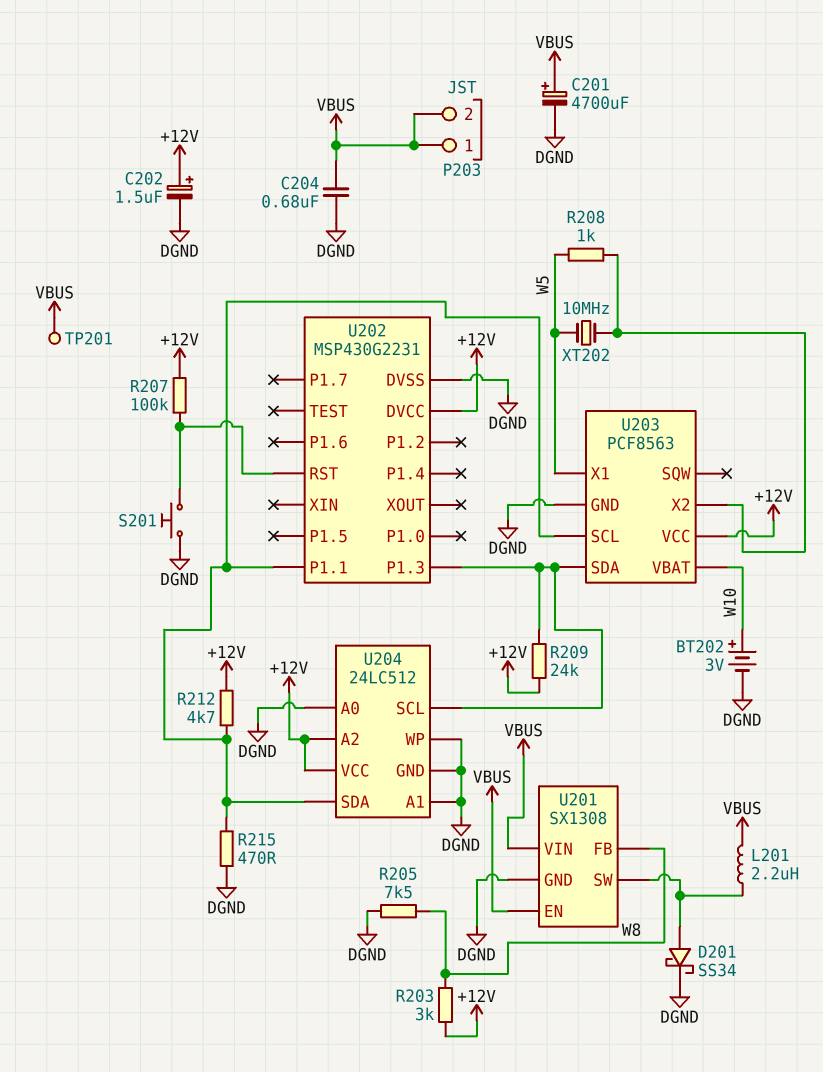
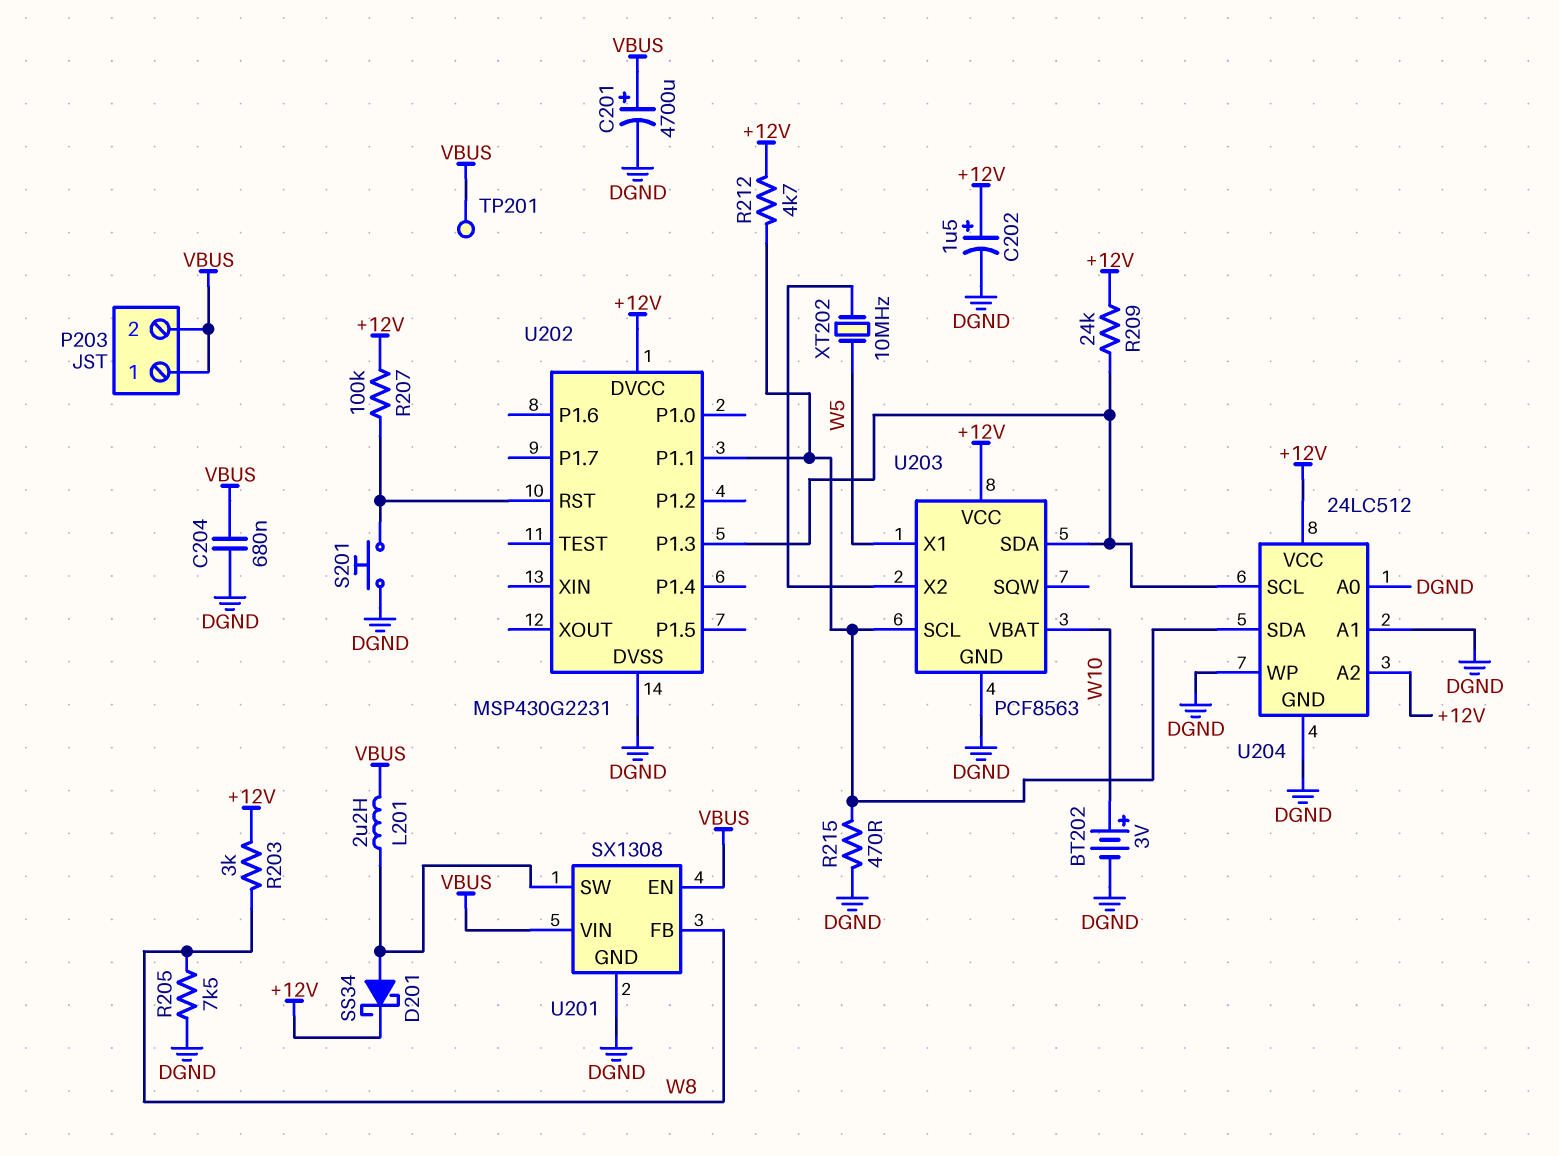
D201: schottky SS34 (A U201/SW, K DGND) -> schottky SS34 (A U201/SW, K +12V)
R208: 1k (U203/X2, W5) -> none

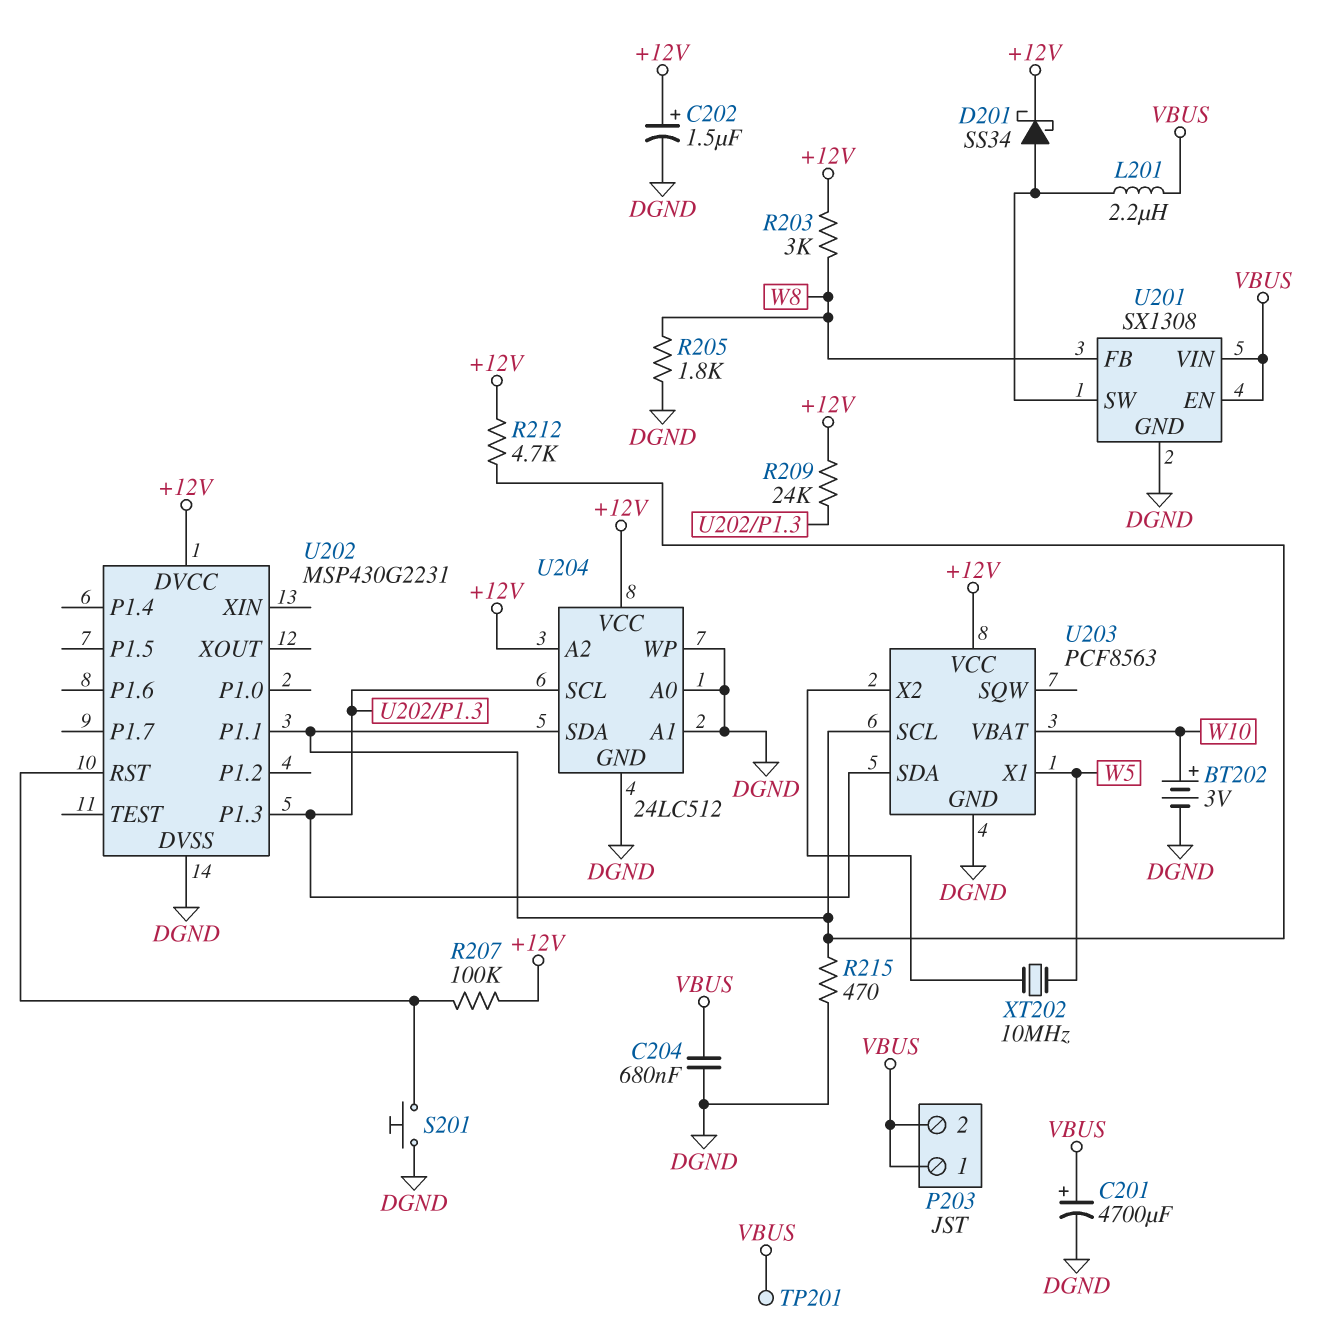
R205: 7.5k (DGND, W8) -> 1.8k (DGND, W8)

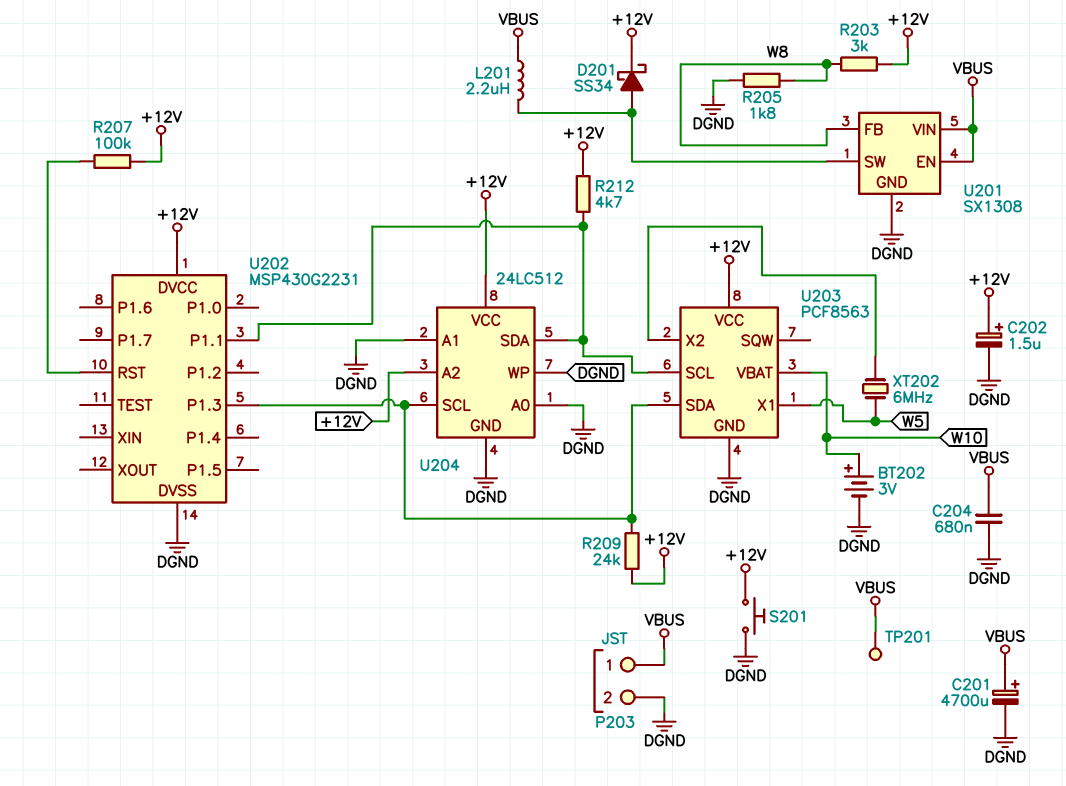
P203 pin 2: VBUS -> DGND
R215: 470 (DGND, U202/P1.1) -> none
S201: button (DGND, U202/RST) -> button (+12V, DGND)
XT202: 10MHz (U203/X2, W5) -> 6MHz (U203/X2, W5)

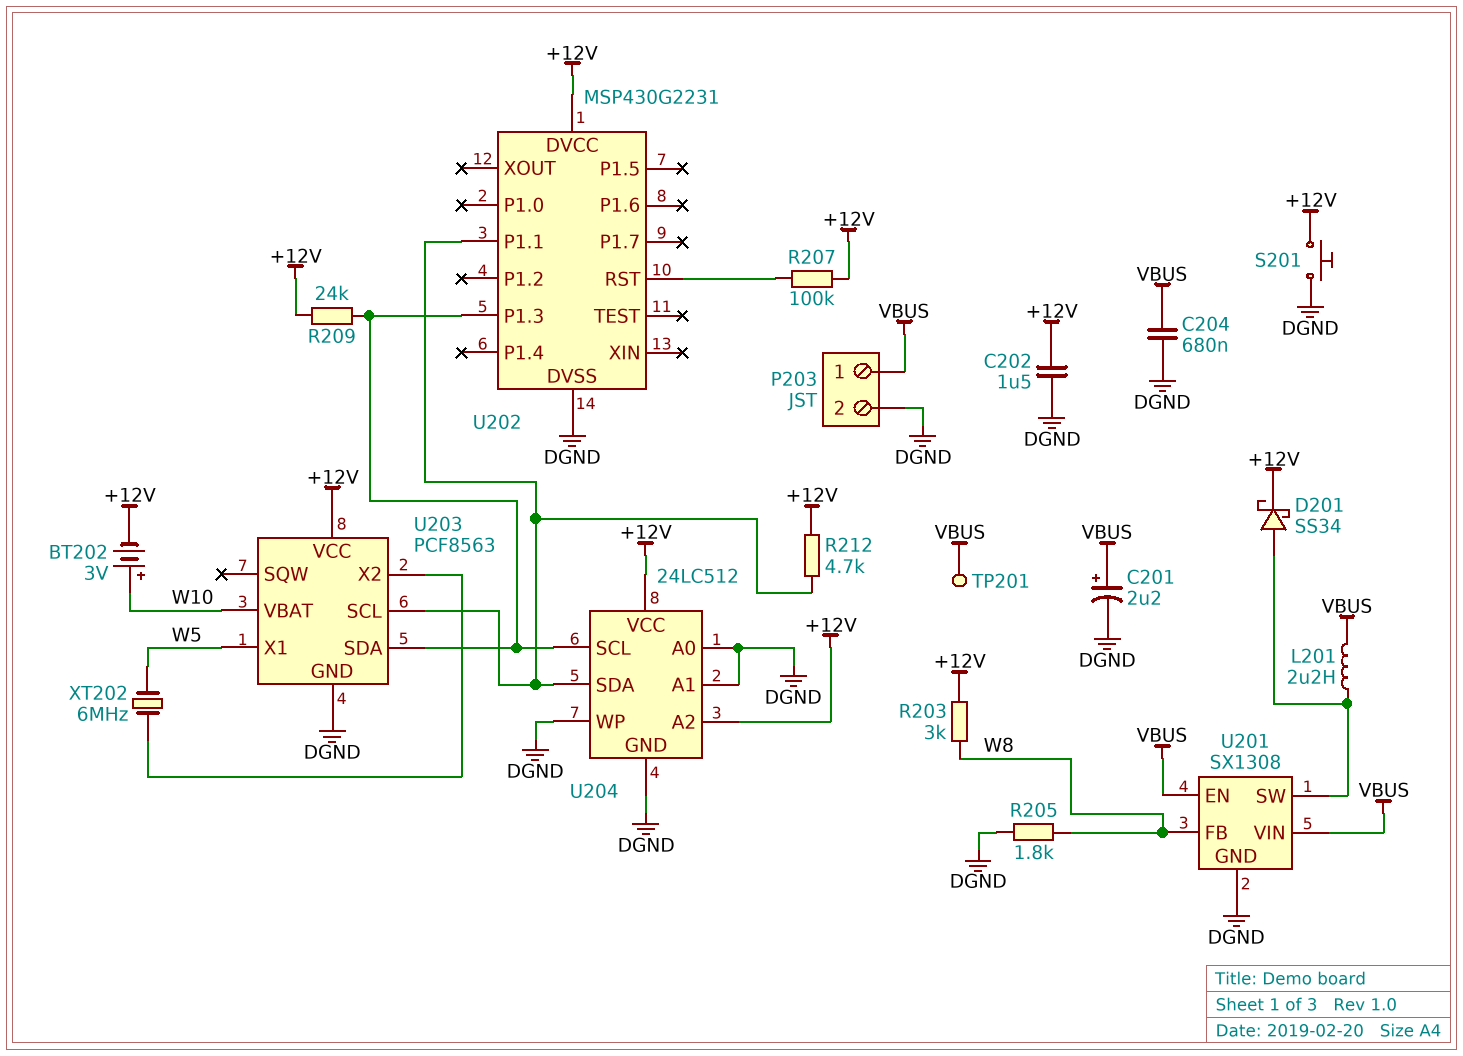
BT202: 3V (plus W10, minus DGND) -> 3V (plus W10, minus +12V)
C201: 4700uF (plus VBUS, minus DGND) -> 2.2uF (plus VBUS, minus DGND)
C202: 1.5uF (plus +12V, minus DGND) -> 1.5uF (+12V, DGND)

